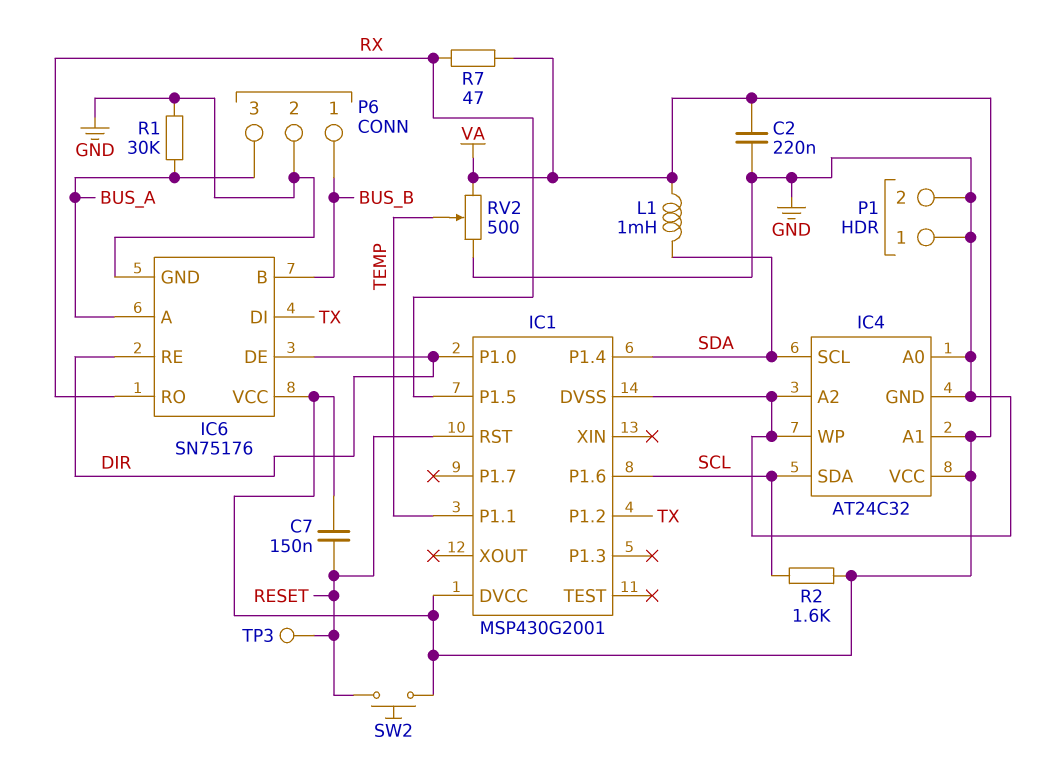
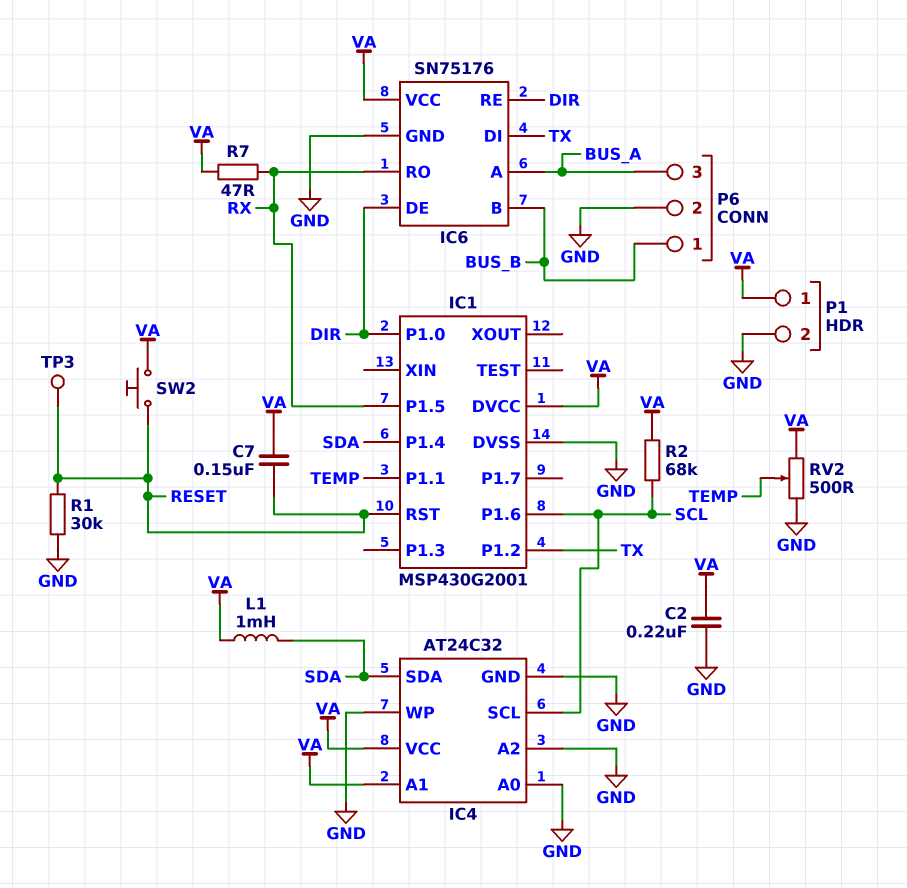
IC4 pin SCL: SDA -> SCL
IC4 pin SDA: SCL -> SDA
P1 pin 1: GND -> VA
R1: 30k (BUS_A, GND) -> 30k (GND, RESET)
R2: 1.6k (SCL, VA) -> 68k (SCL, VA)

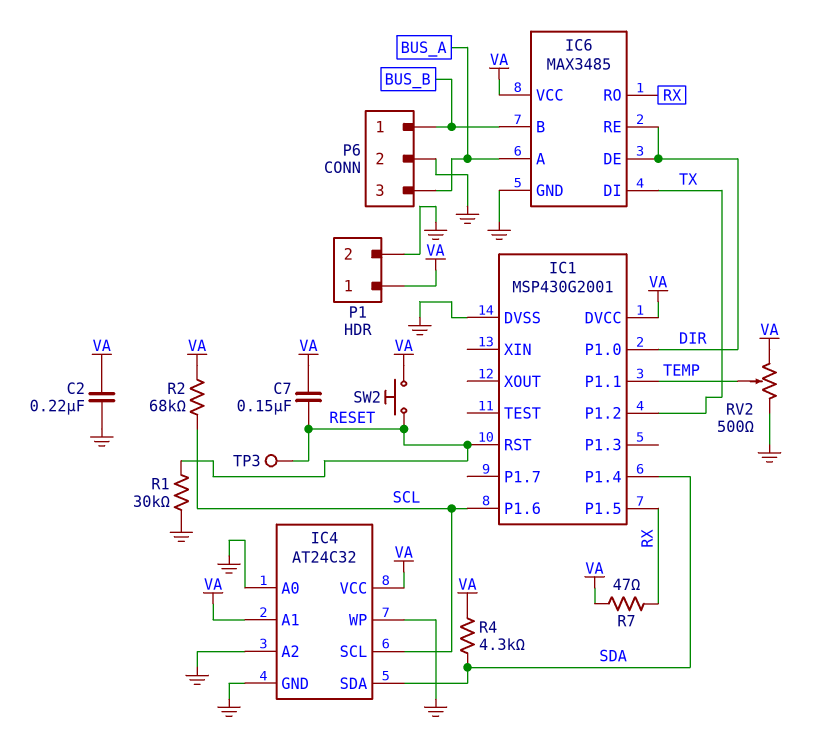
IC6: SN75176 -> MAX3485
L1: 1mH (SDA, VA) -> none
R4: none -> 4.3k (SDA, VA)

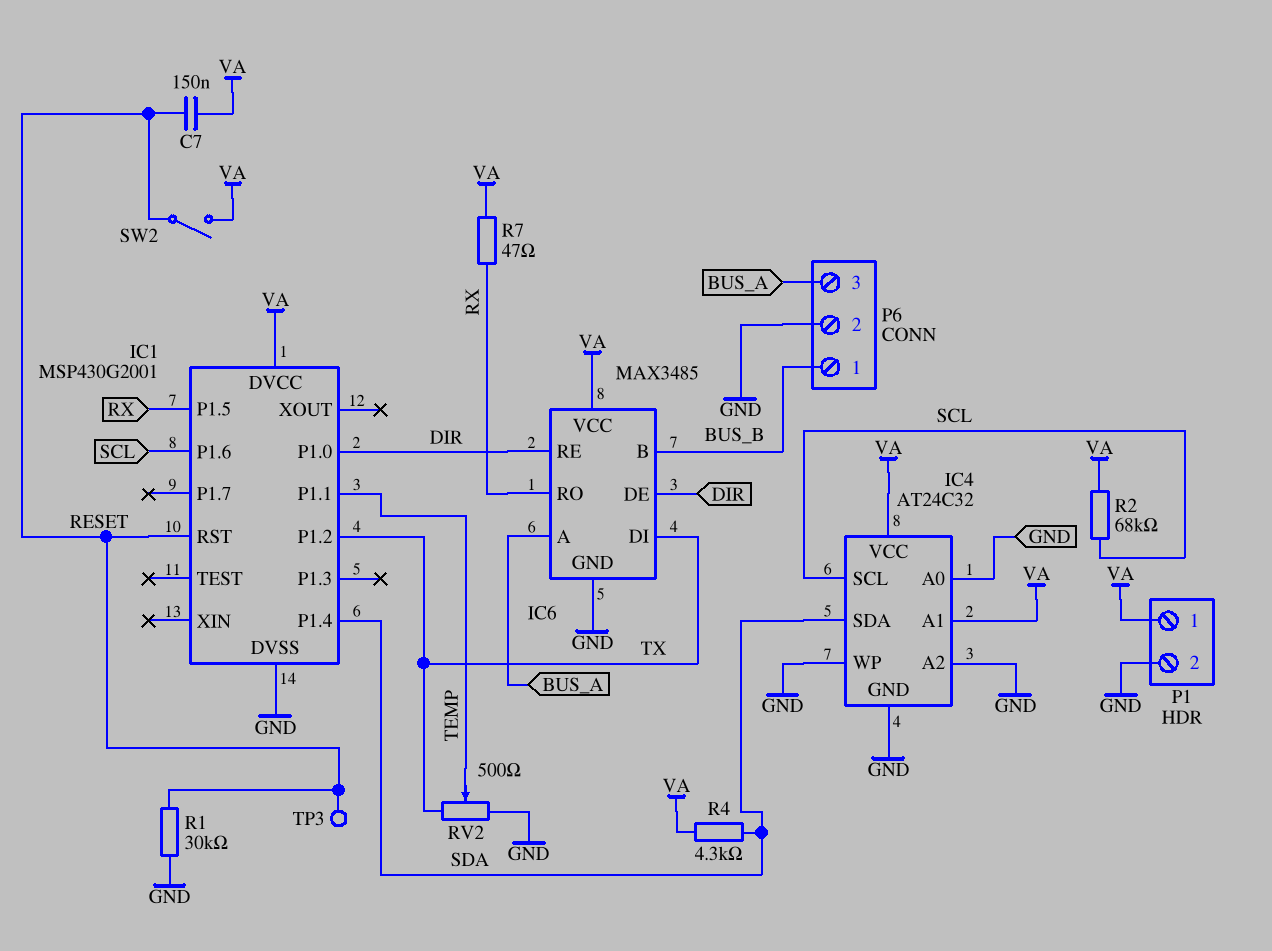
C2: 220nF (GND, VA) -> none
RV2: 500 (GND, VA, wiper TEMP) -> 500 (GND, TX, wiper TEMP)
SW2: button (RESET, VA) -> switch (RESET, VA)

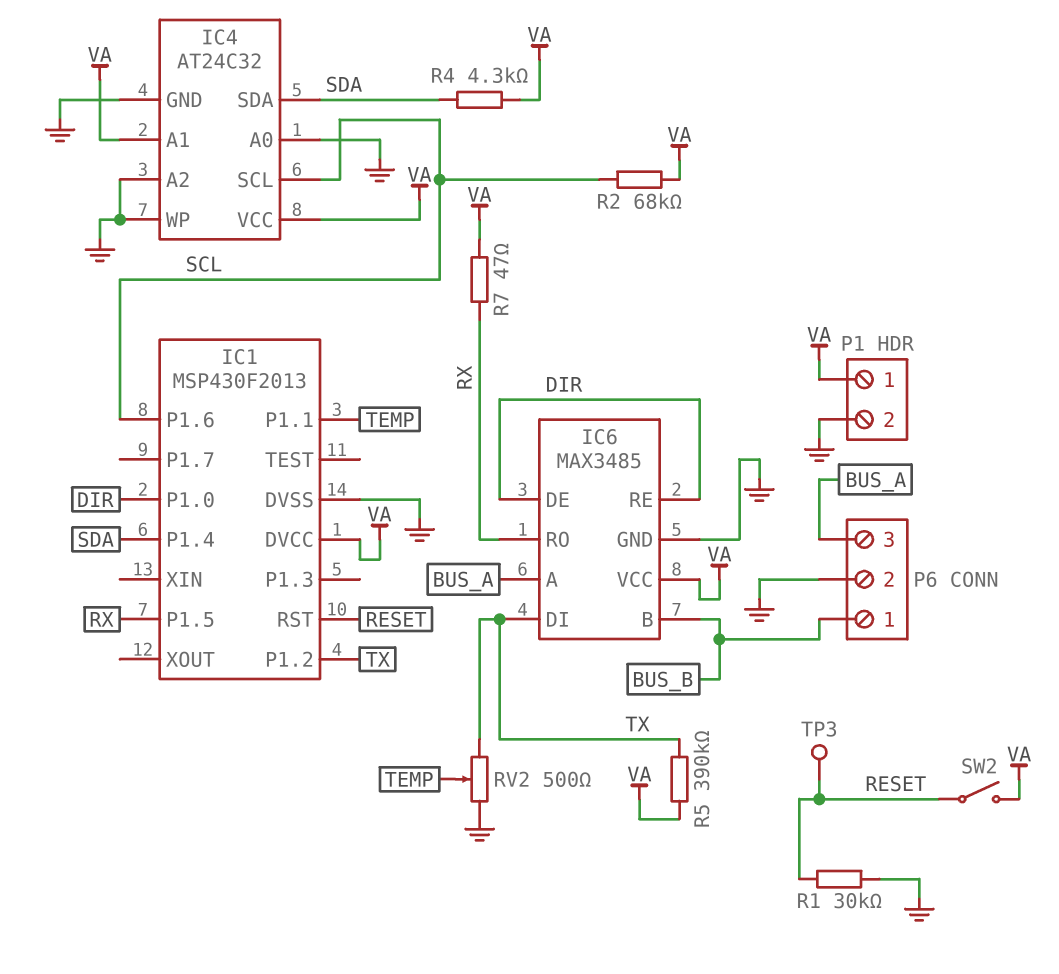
C7: 150nF (RESET, VA) -> none
IC1: MSP430G2001 -> MSP430F2013
R5: none -> 390k (TX, VA)

